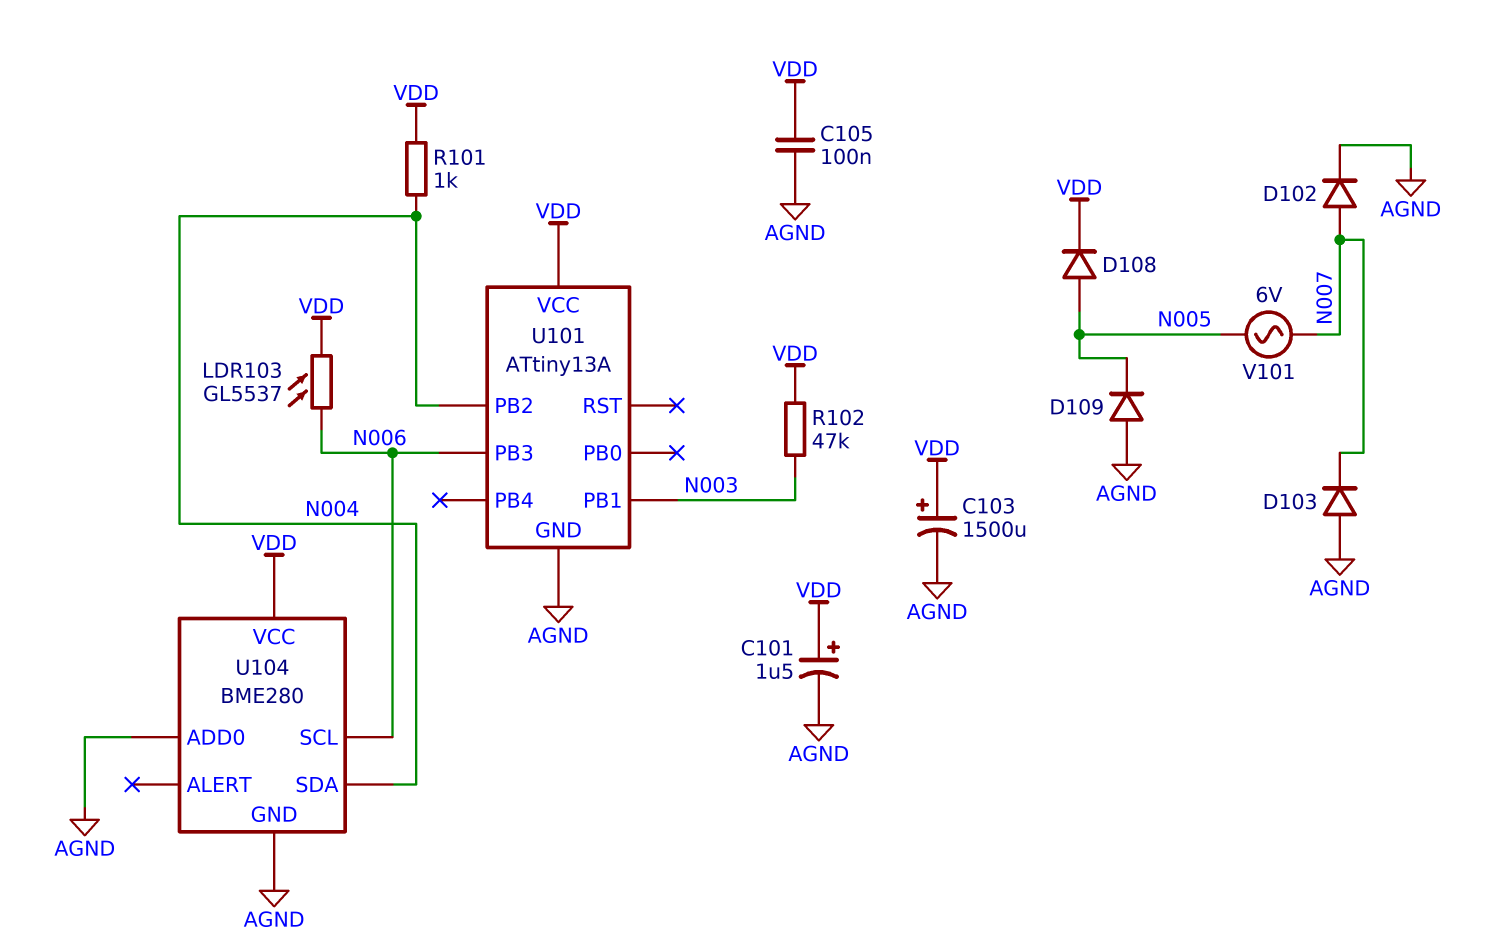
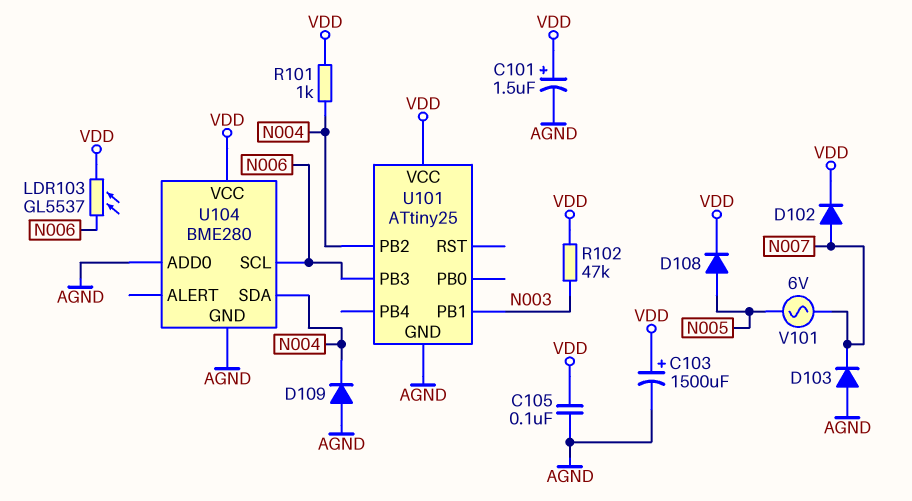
D102: diode (A N007, K AGND) -> diode (A N007, K VDD)
D109: diode (A AGND, K N005) -> diode (A AGND, K N004)
U101: ATtiny13A -> ATtiny25

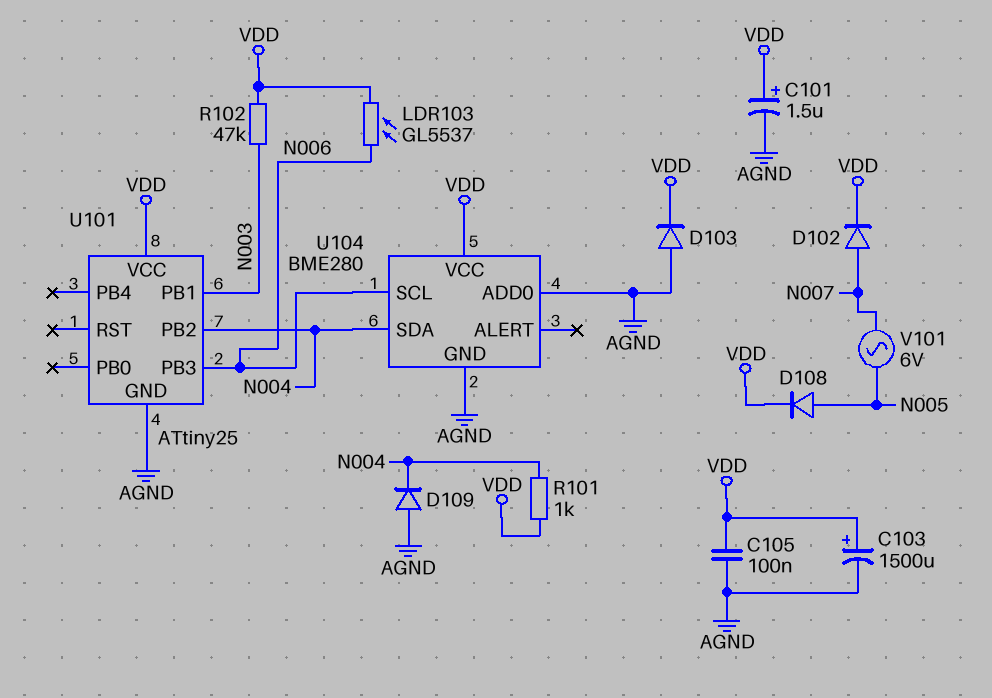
D103: diode (A AGND, K N007) -> diode (A AGND, K VDD)

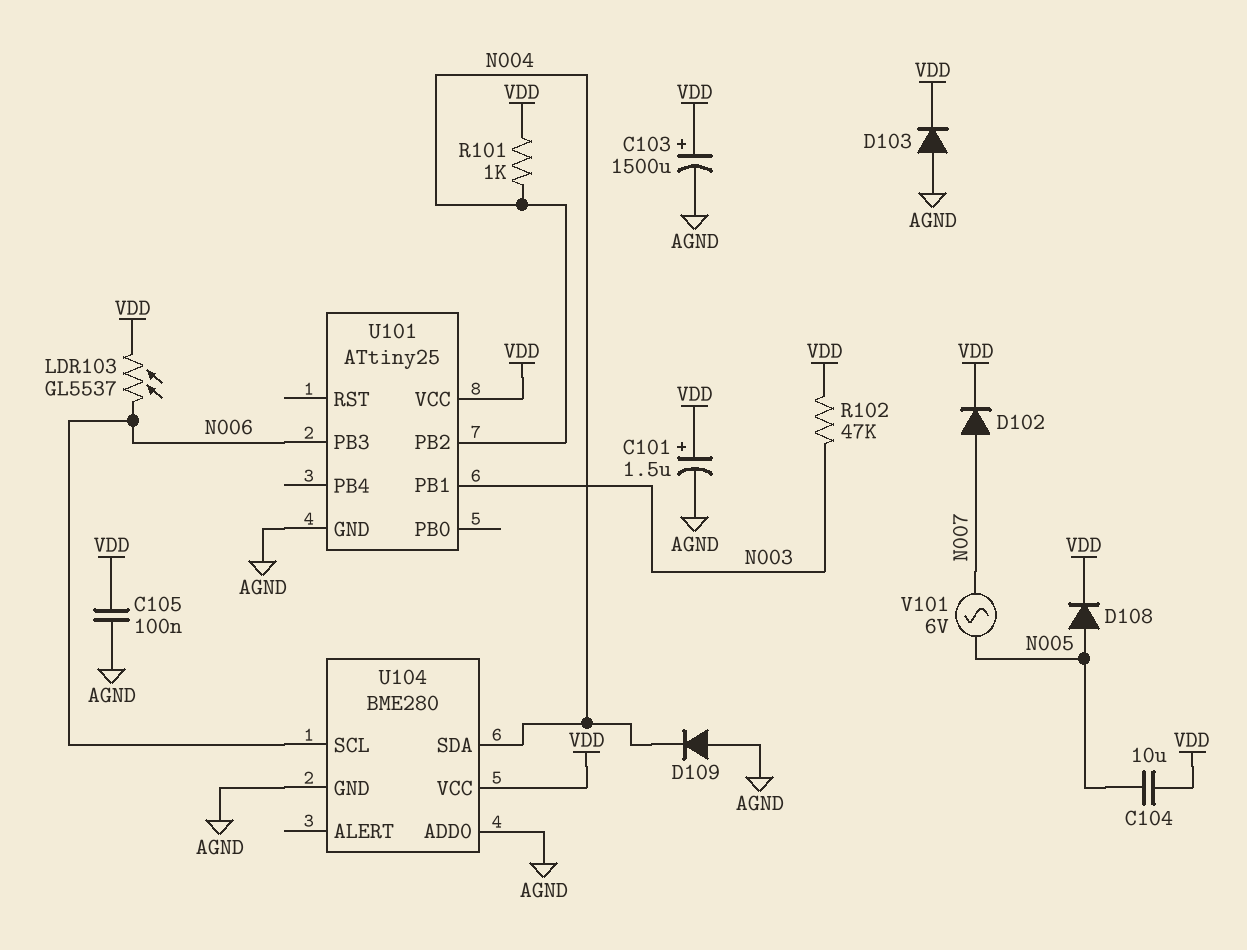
C104: none -> 10uF (N005, VDD)

